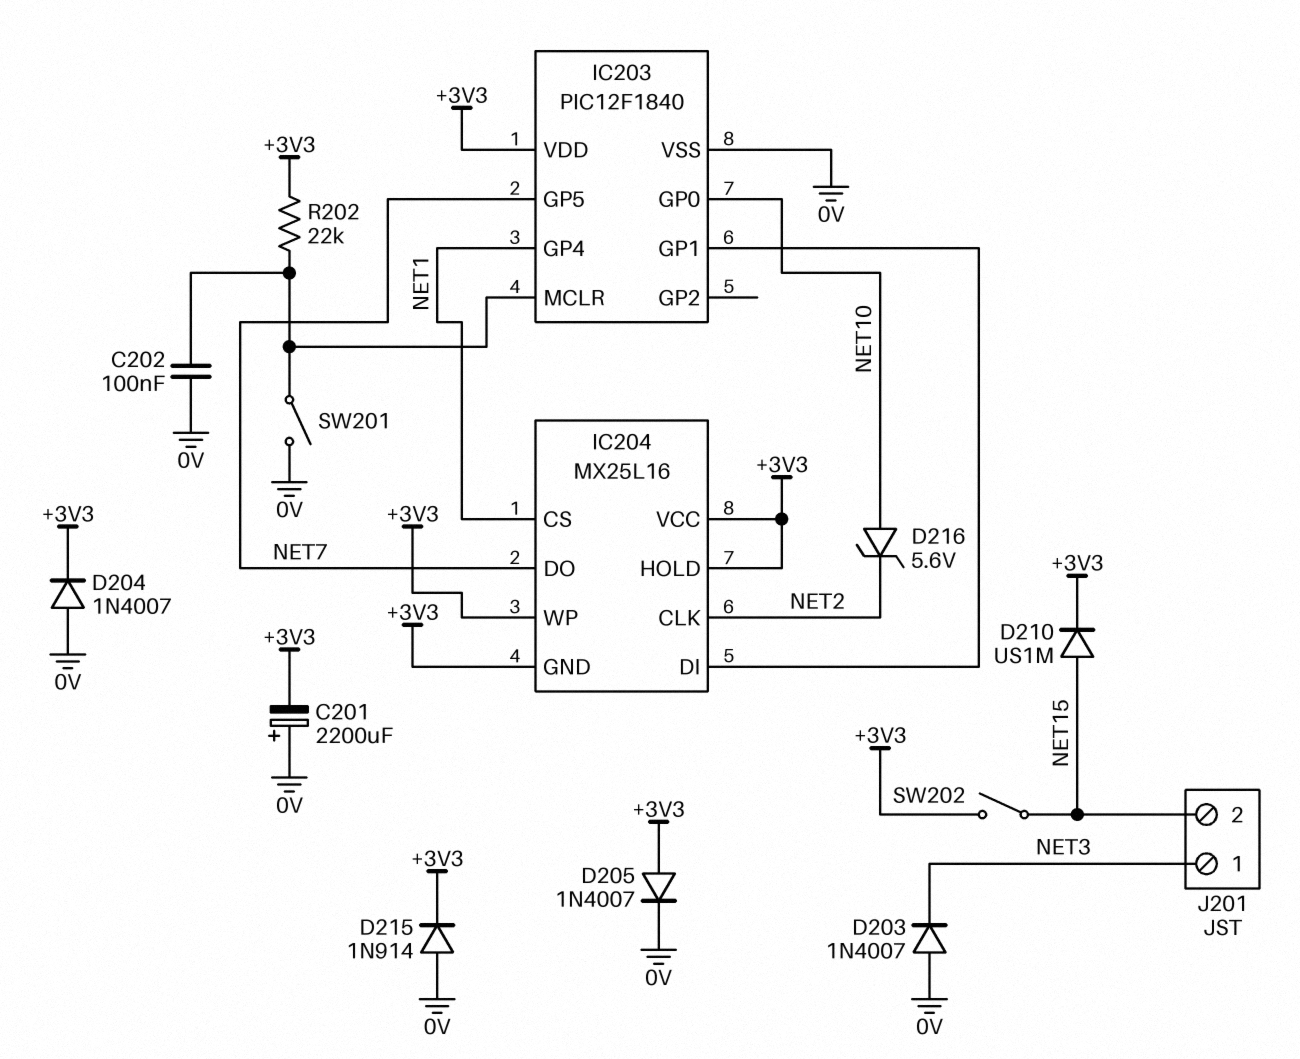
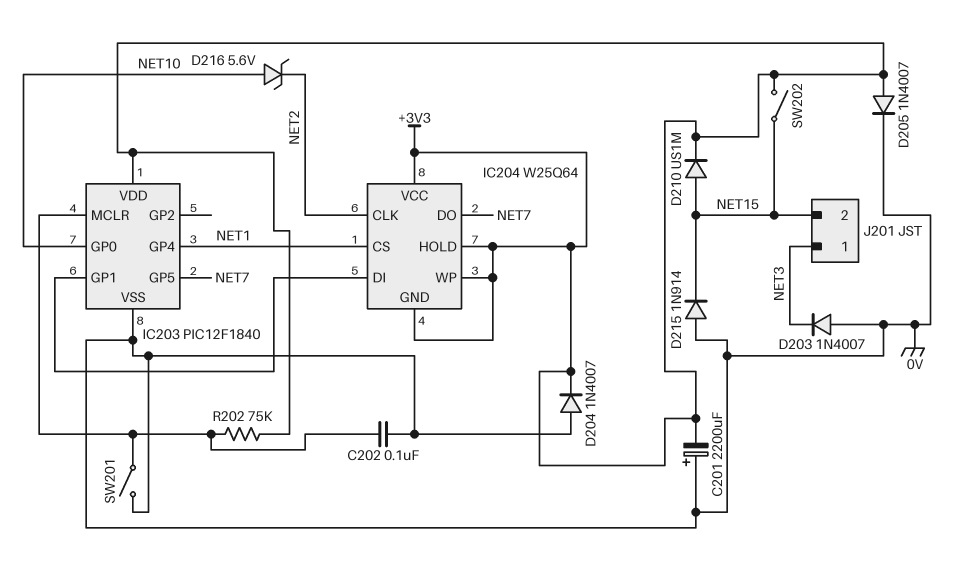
D215: diode 1N914 (A 0V, K +3V3) -> diode 1N914 (A 0V, K NET15)
IC204: MX25L16 -> W25Q64
R202: 22k (+3V3, IC203/MCLR) -> 75k (+3V3, IC203/MCLR)

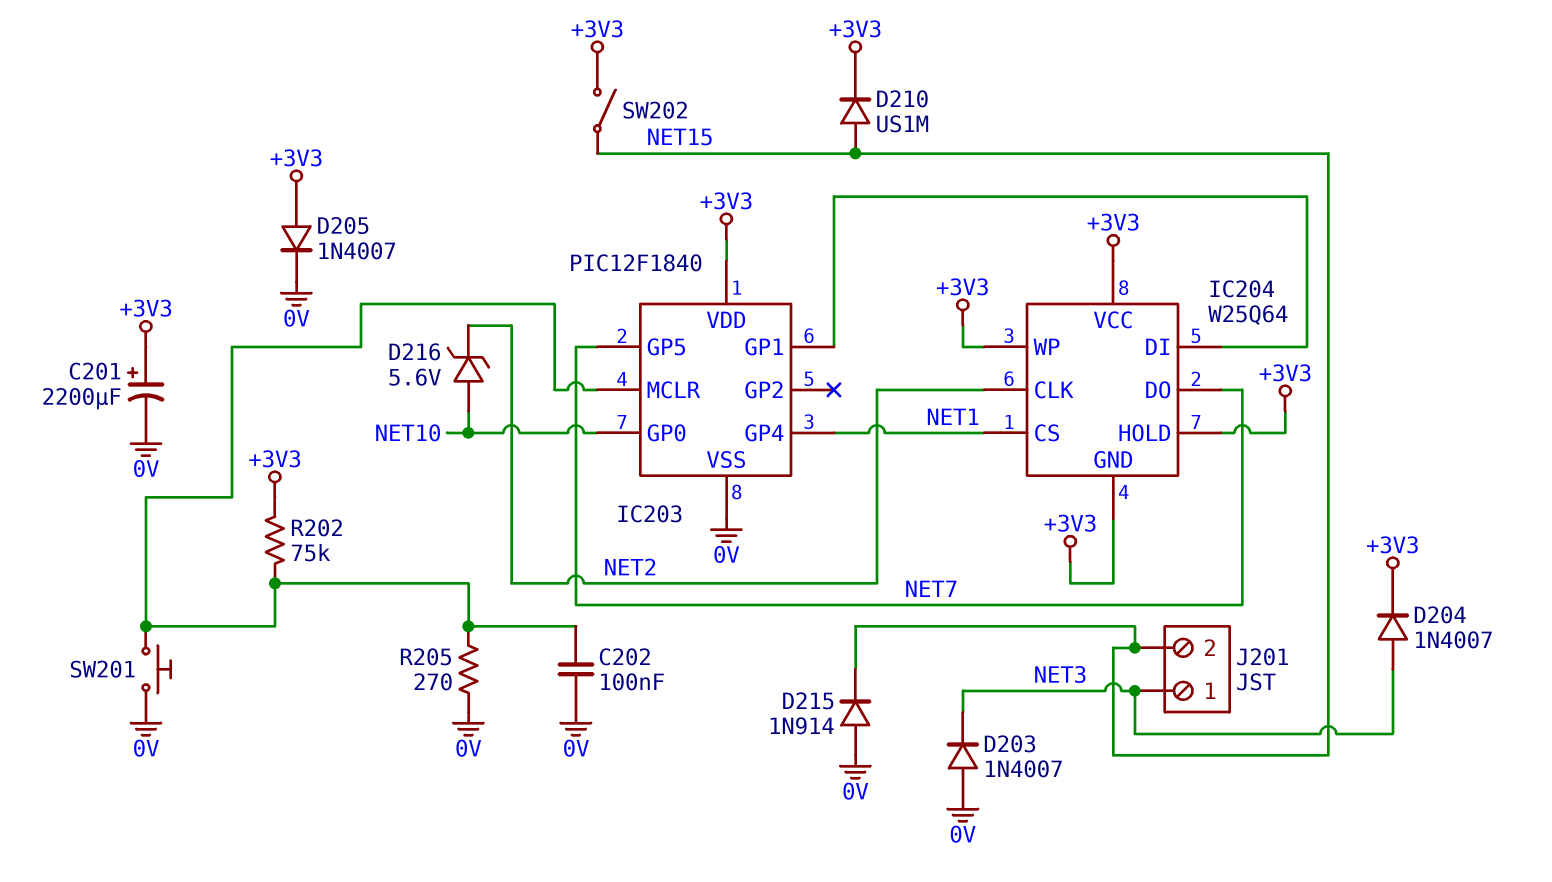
C201: 2200uF (plus 0V, minus +3V3) -> 2200uF (plus +3V3, minus 0V)
D204: diode 1N4007 (A 0V, K +3V3) -> diode 1N4007 (A NET3, K +3V3)
R205: none -> 270 (0V, IC203/MCLR)
SW201: switch (0V, IC203/MCLR) -> button (0V, IC203/MCLR)

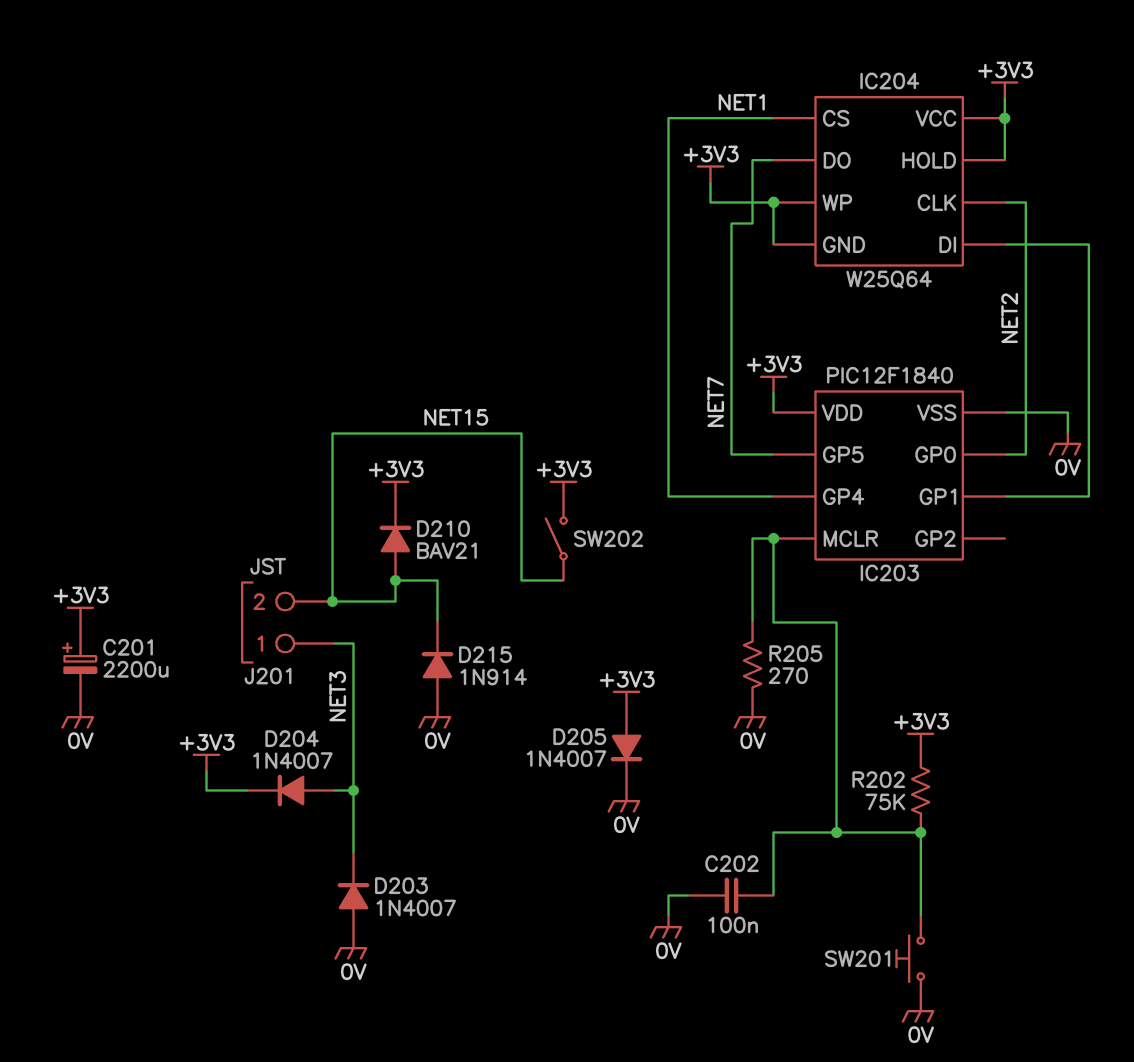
D210: diode US1M (A NET15, K +3V3) -> diode BAV21 (A NET15, K +3V3)
D216: zener 5.6V (A NET10, K NET2) -> none
IC203 pin GP0: NET10 -> NET2

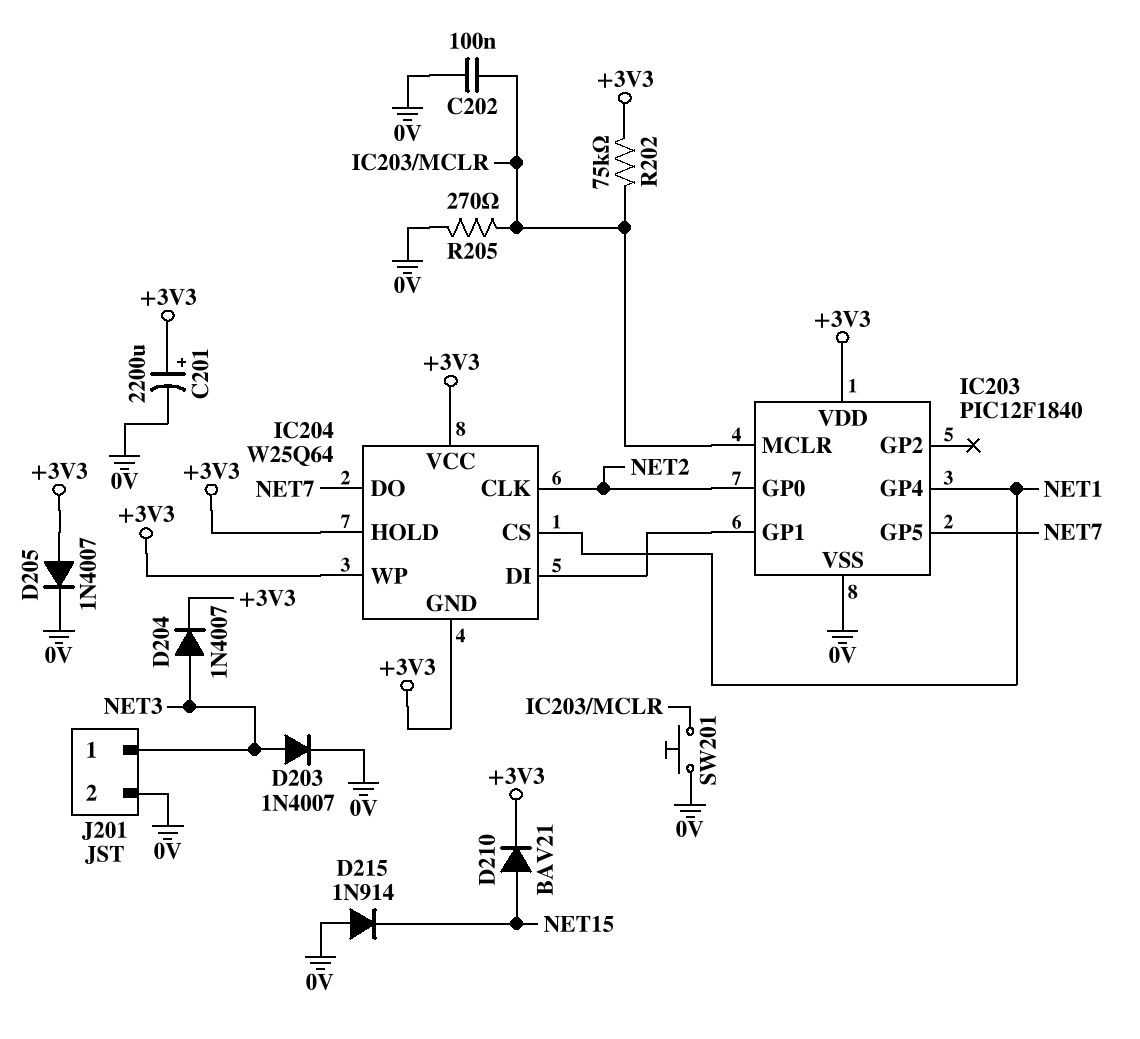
D203: diode 1N4007 (A 0V, K NET3) -> diode 1N4007 (A NET3, K 0V)
J201 pin 2: NET15 -> 0V
SW202: switch (+3V3, NET15) -> none

